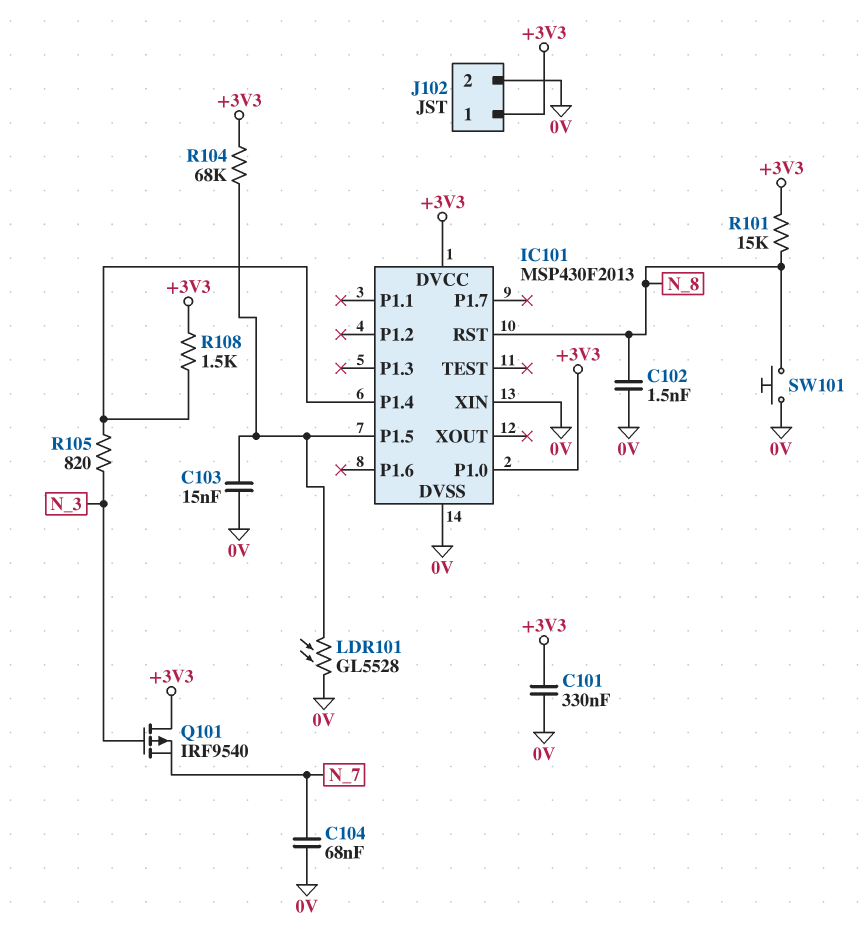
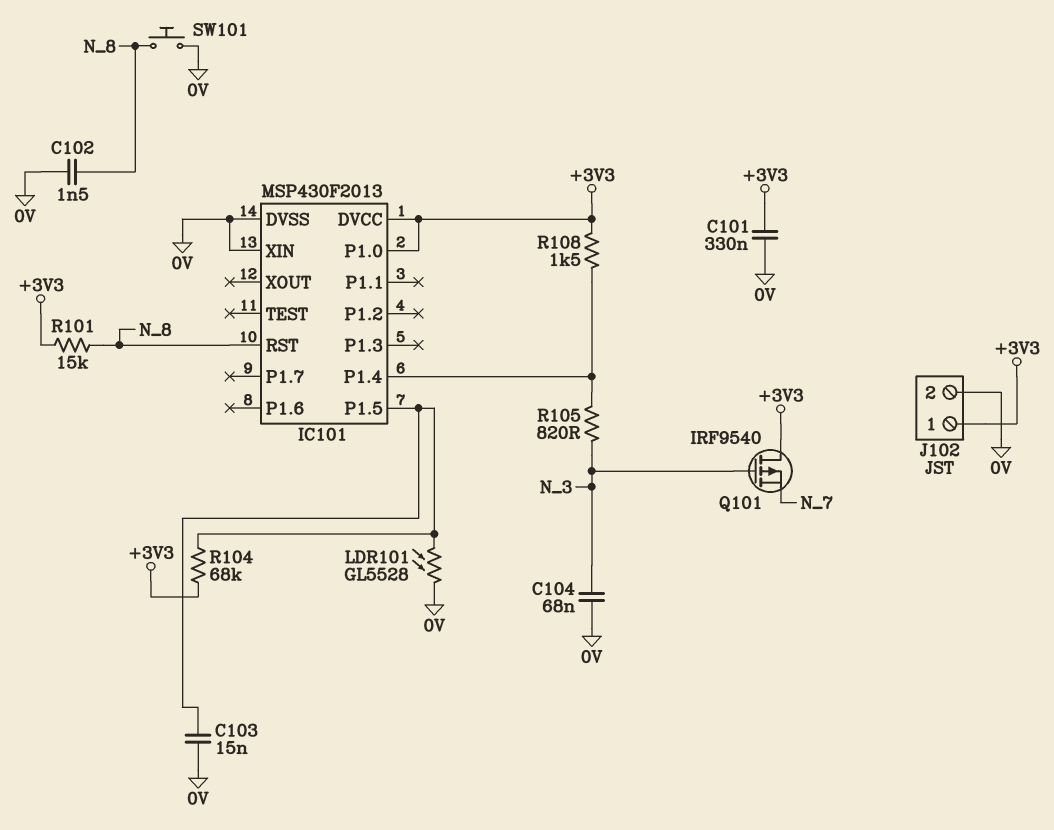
C104: 68nF (0V, N_7) -> 68nF (0V, N_3)

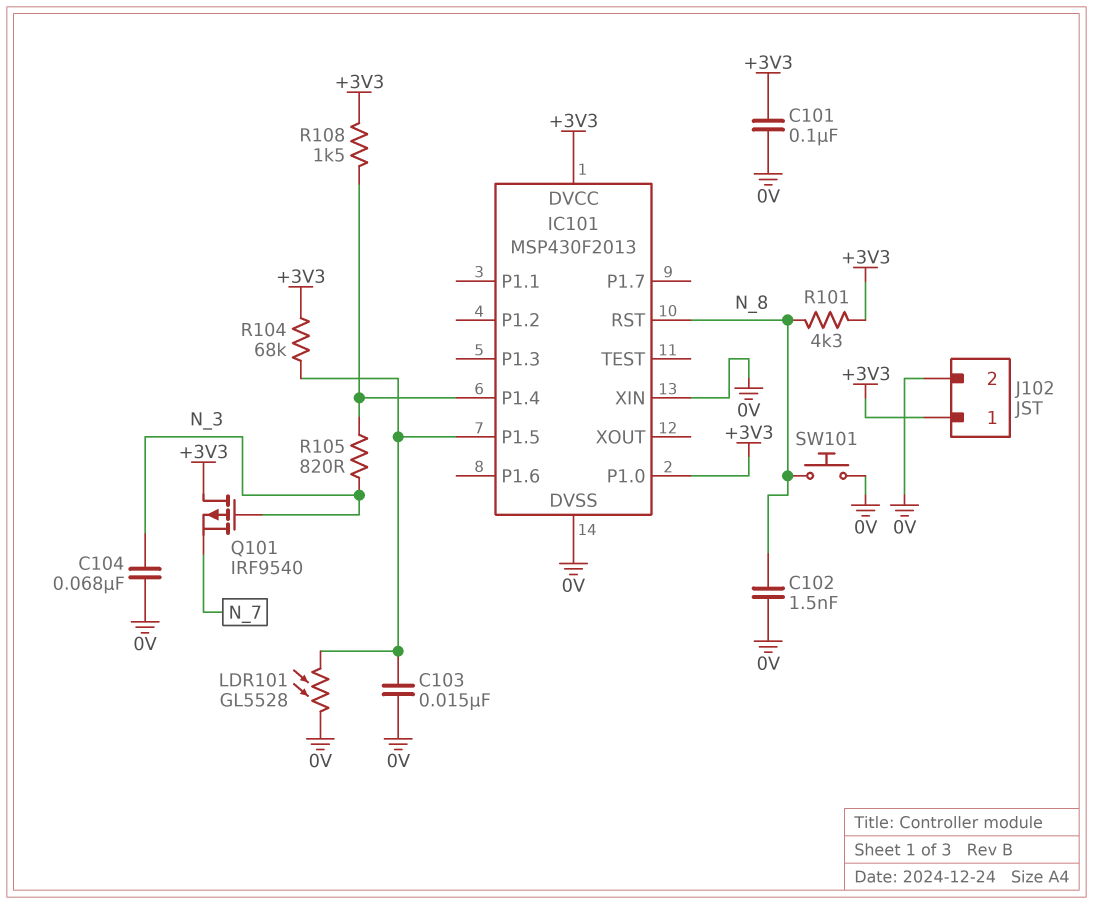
C101: 330nF (+3V3, 0V) -> 100nF (+3V3, 0V)
R101: 15k (+3V3, N_8) -> 4.3k (+3V3, N_8)

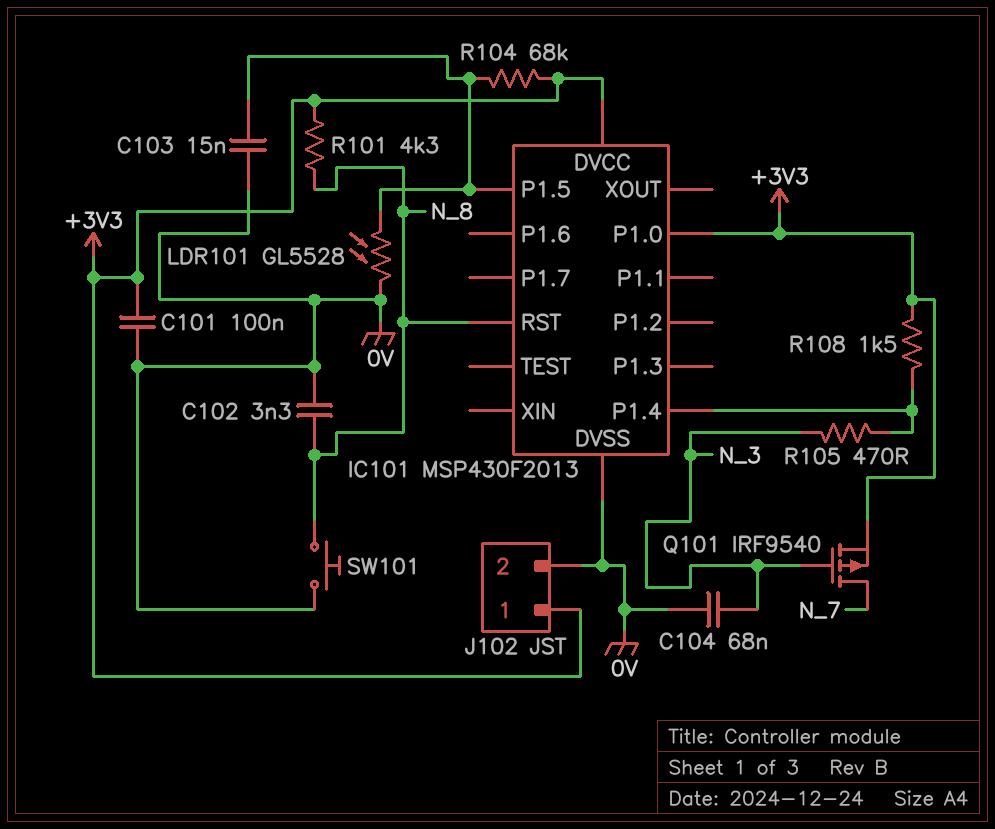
C102: 1.5nF (0V, N_8) -> 3.3nF (0V, N_8)
IC101 pin XIN: 0V -> none
Q101: PMOS IRF9540 (G N_3, D +3V3, S N_7) -> PMOS IRF9540 (G N_3, D N_7, S +3V3)
R105: 820 (IC101/P1.4, N_3) -> 470 (IC101/P1.4, N_3)

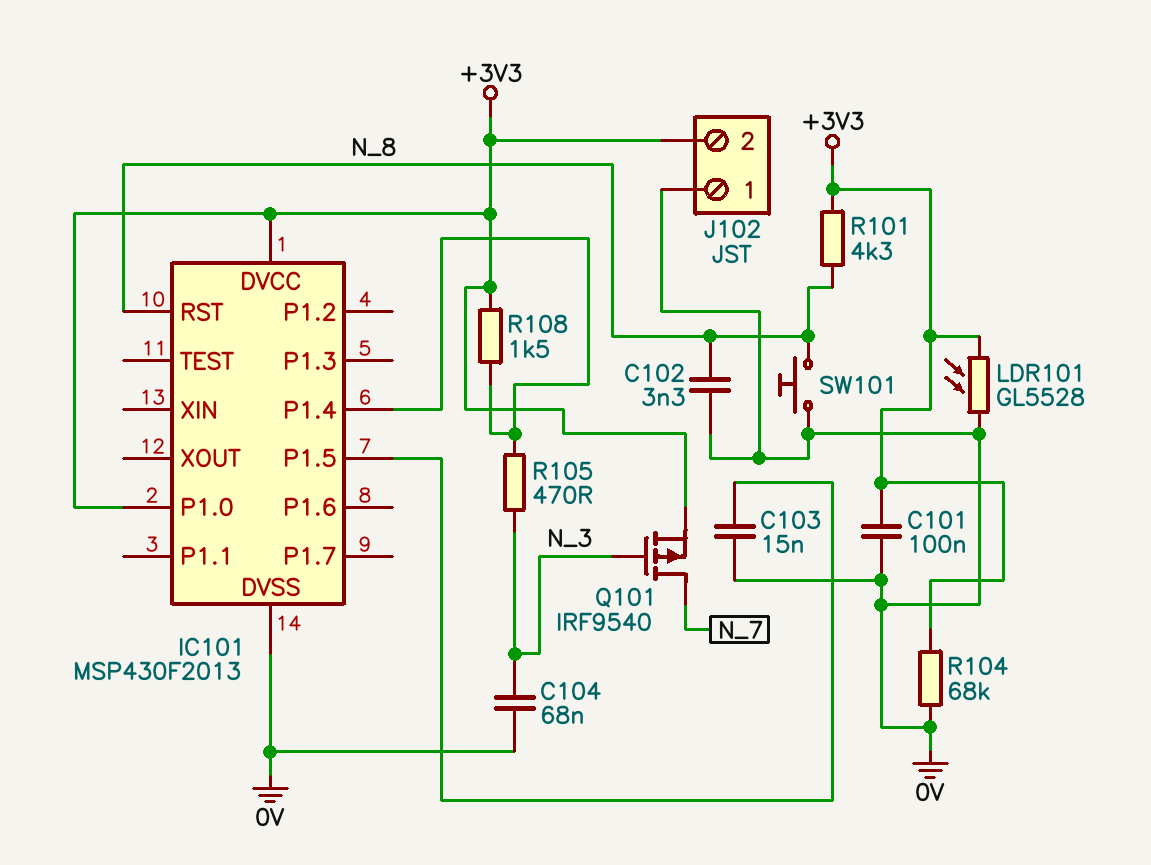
J102 pin 1: +3V3 -> 0V
J102 pin 2: 0V -> +3V3
LDR101: GL5528 (0V, IC101/P1.5) -> GL5528 (+3V3, 0V)
R104: 68k (+3V3, IC101/P1.5) -> 68k (+3V3, 0V)

